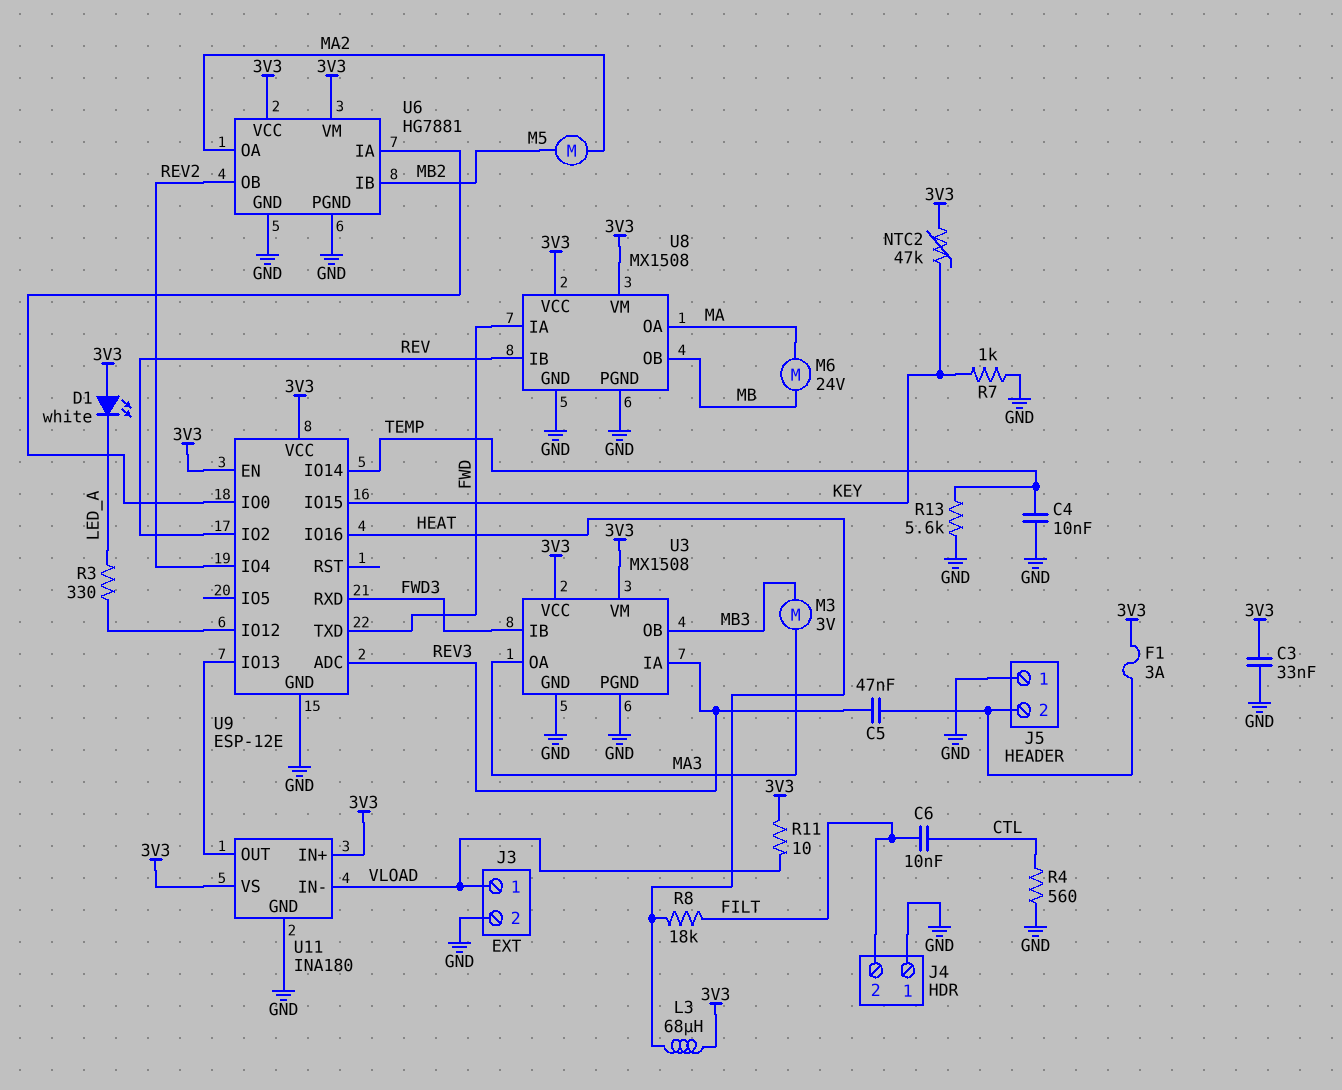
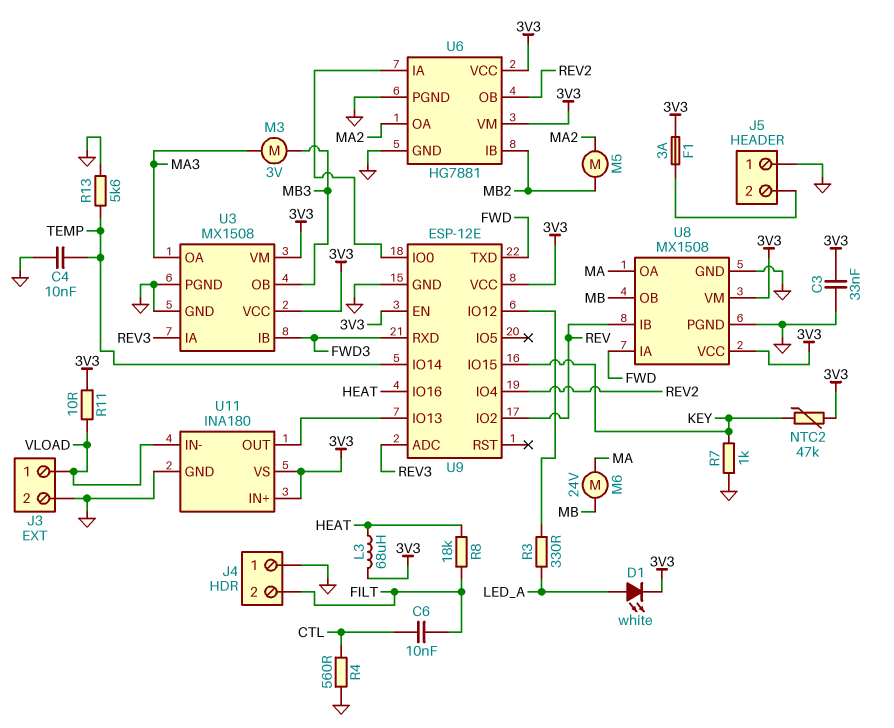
C5: 47nF (J5/2, REV3) -> none
D1: LED white (A 3V3, K LED_A) -> LED white (A LED_A, K 3V3)

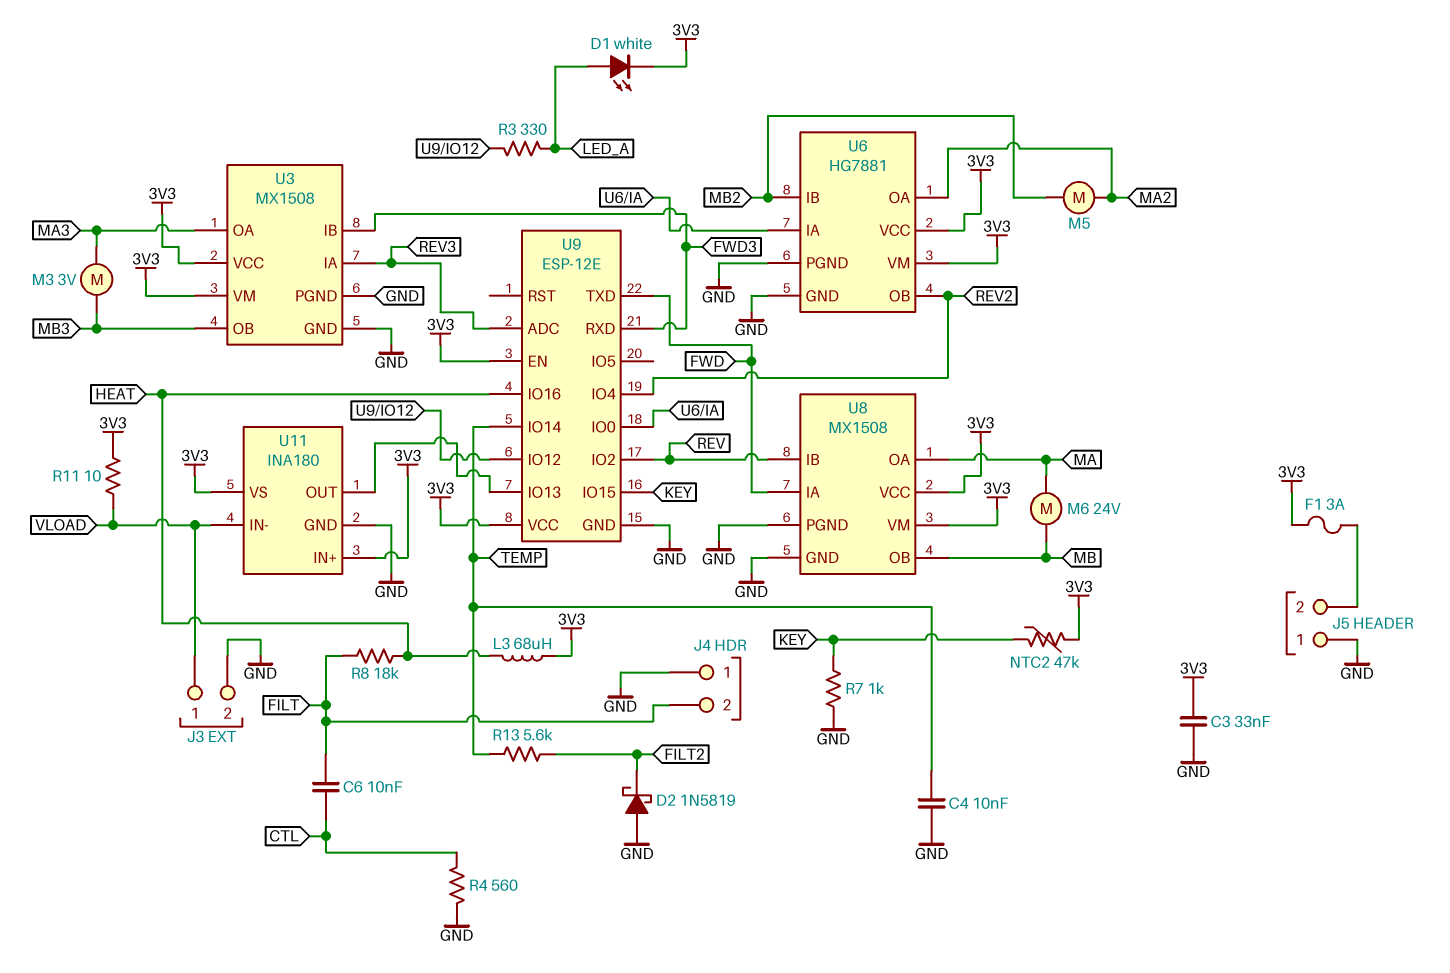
D2: none -> schottky 1N5819 (A GND, K FILT2)
R13: 5.6k (GND, TEMP) -> 5.6k (FILT2, TEMP)

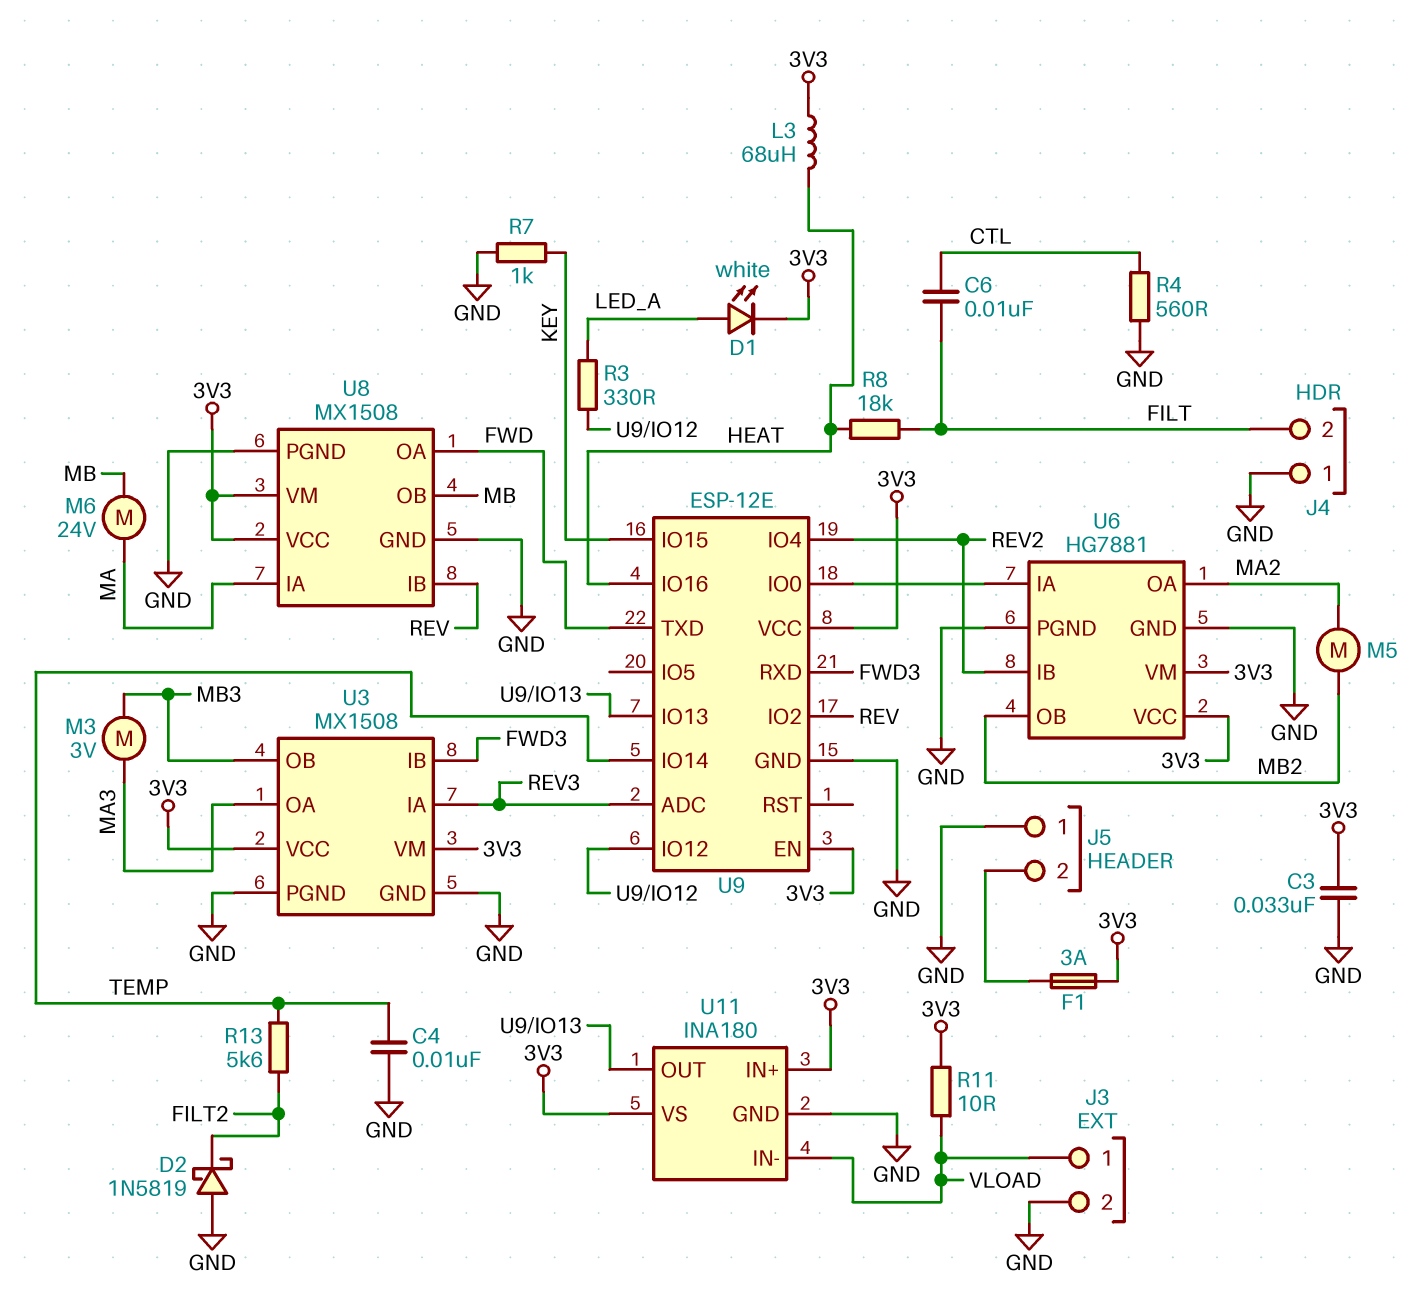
NTC2: 47k (3V3, KEY) -> none
U6 pin IB: MB2 -> REV2
U6 pin OB: REV2 -> MB2
U8 pin IA: FWD -> MA
U8 pin OA: MA -> FWD

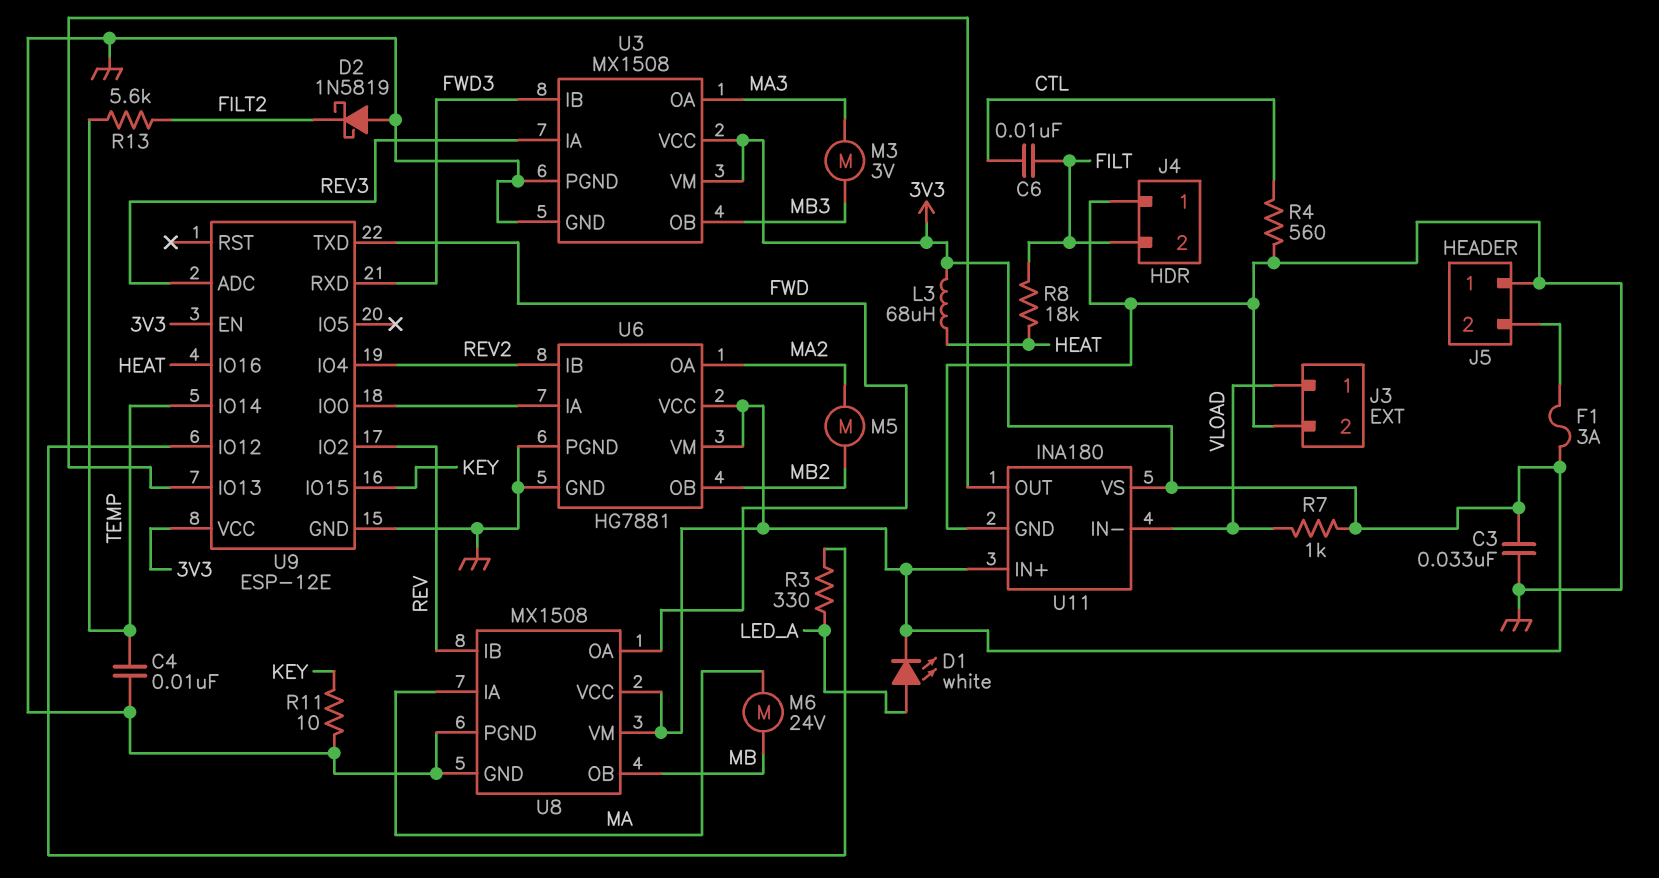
R7: 1k (GND, KEY) -> 1k (3V3, VLOAD)
R11: 10 (3V3, VLOAD) -> 10 (GND, KEY)

